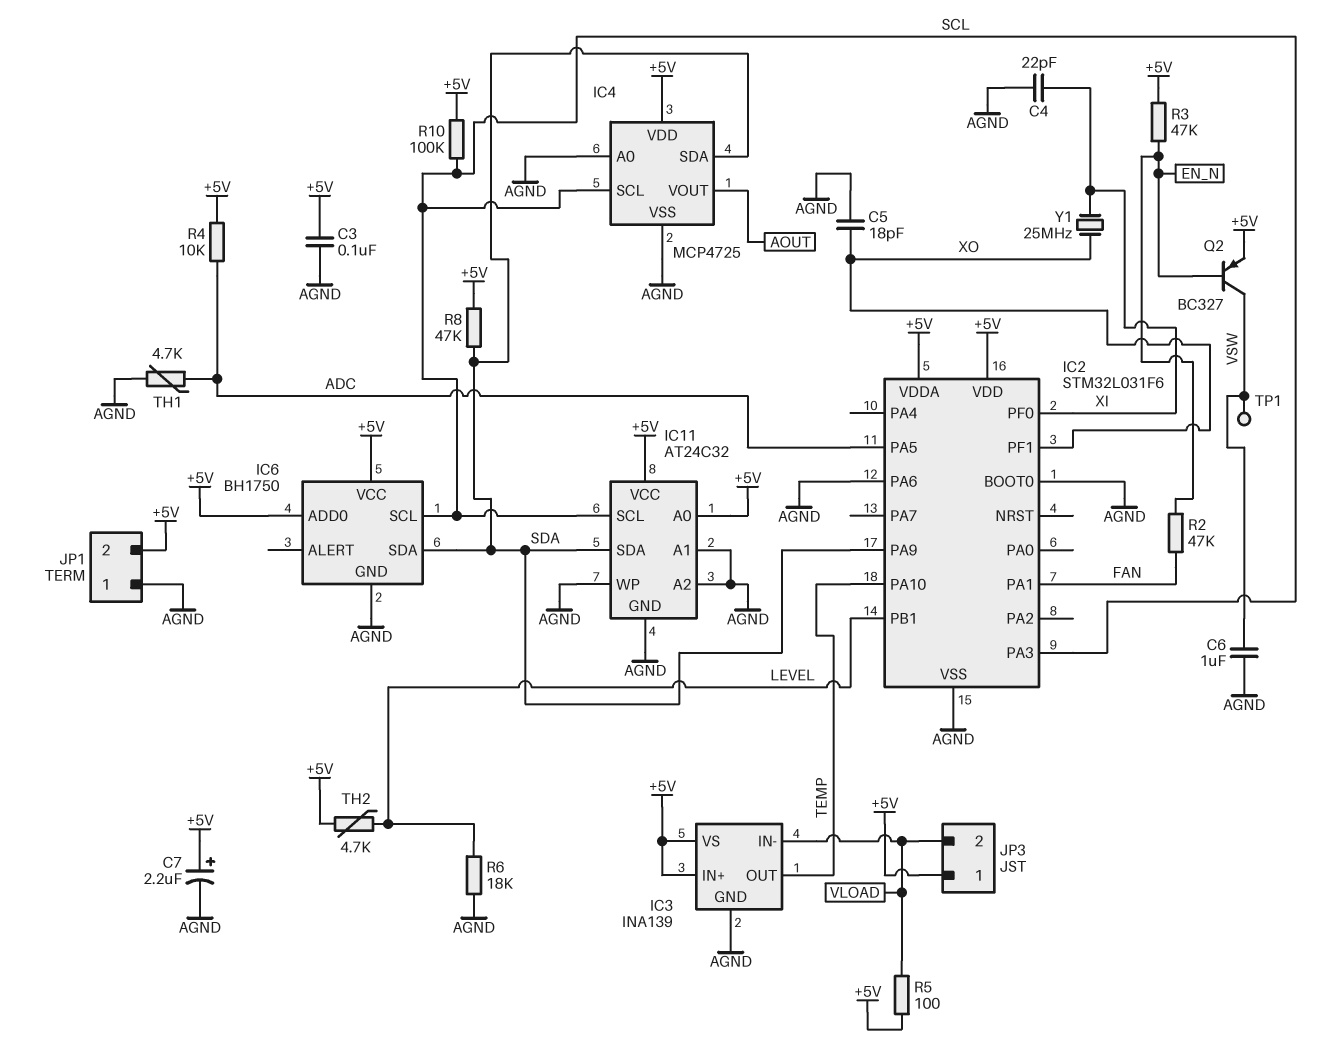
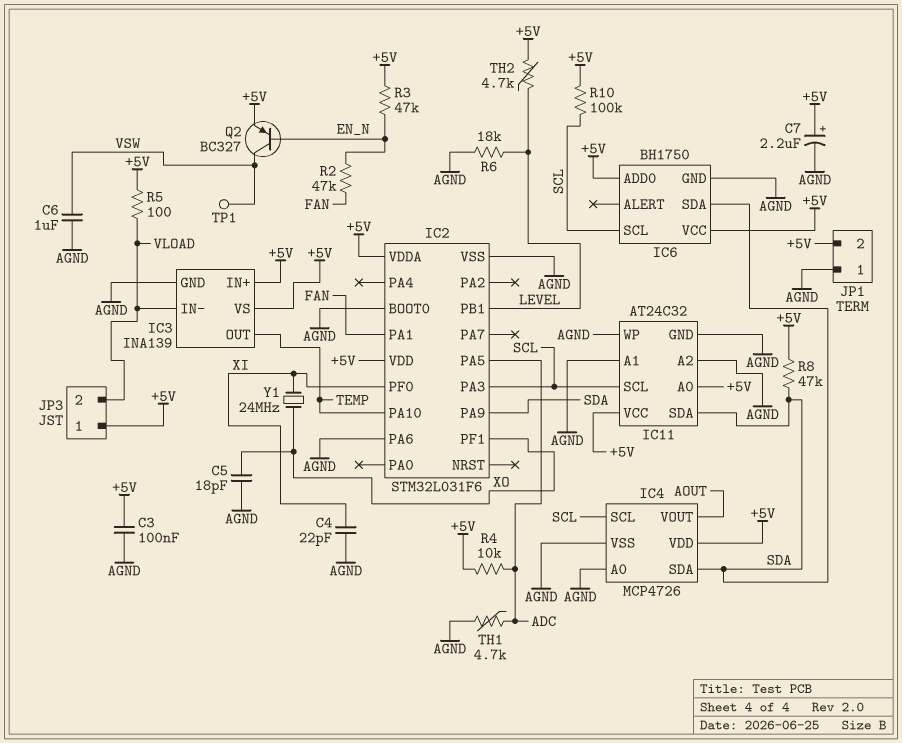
IC4: MCP4725 -> MCP4726
Y1: 25MHz (XI, XO) -> 24MHz (XI, XO)

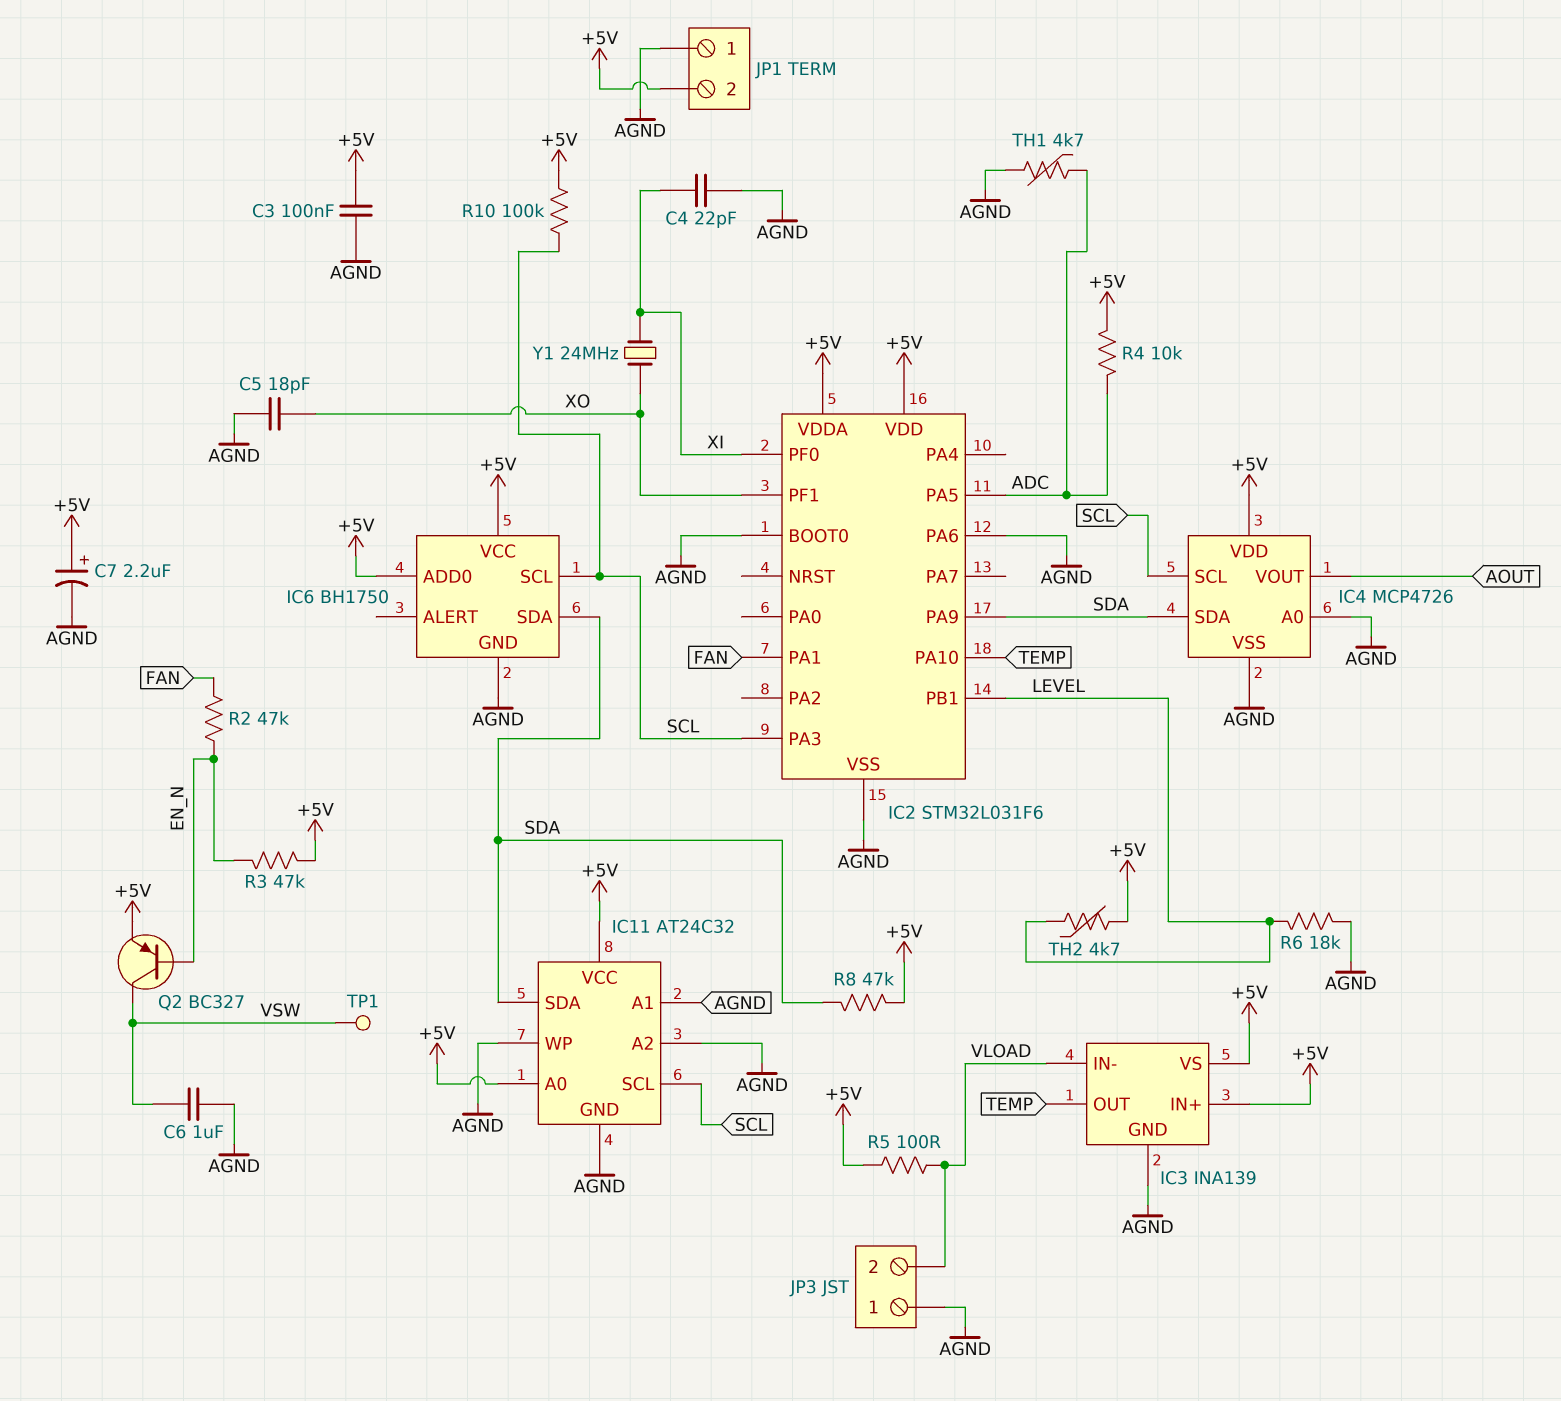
JP3 pin 1: +5V -> AGND

